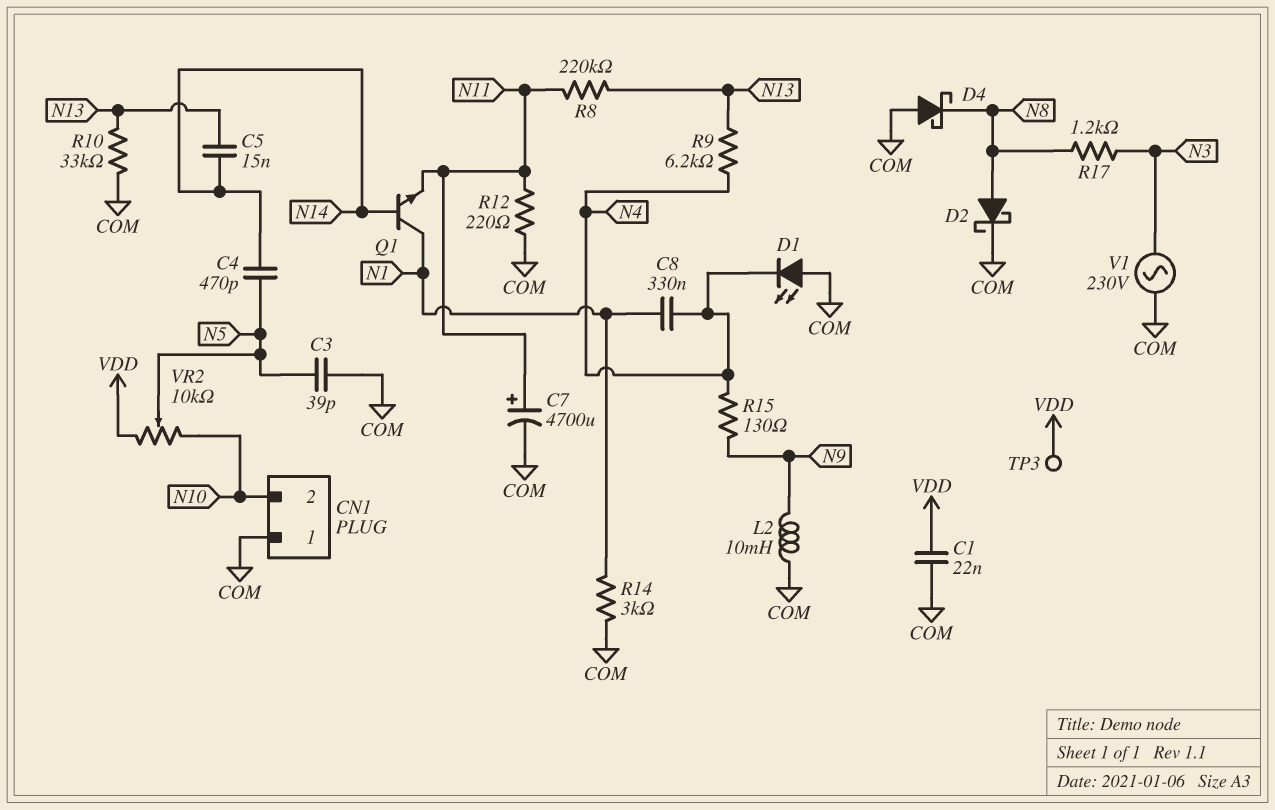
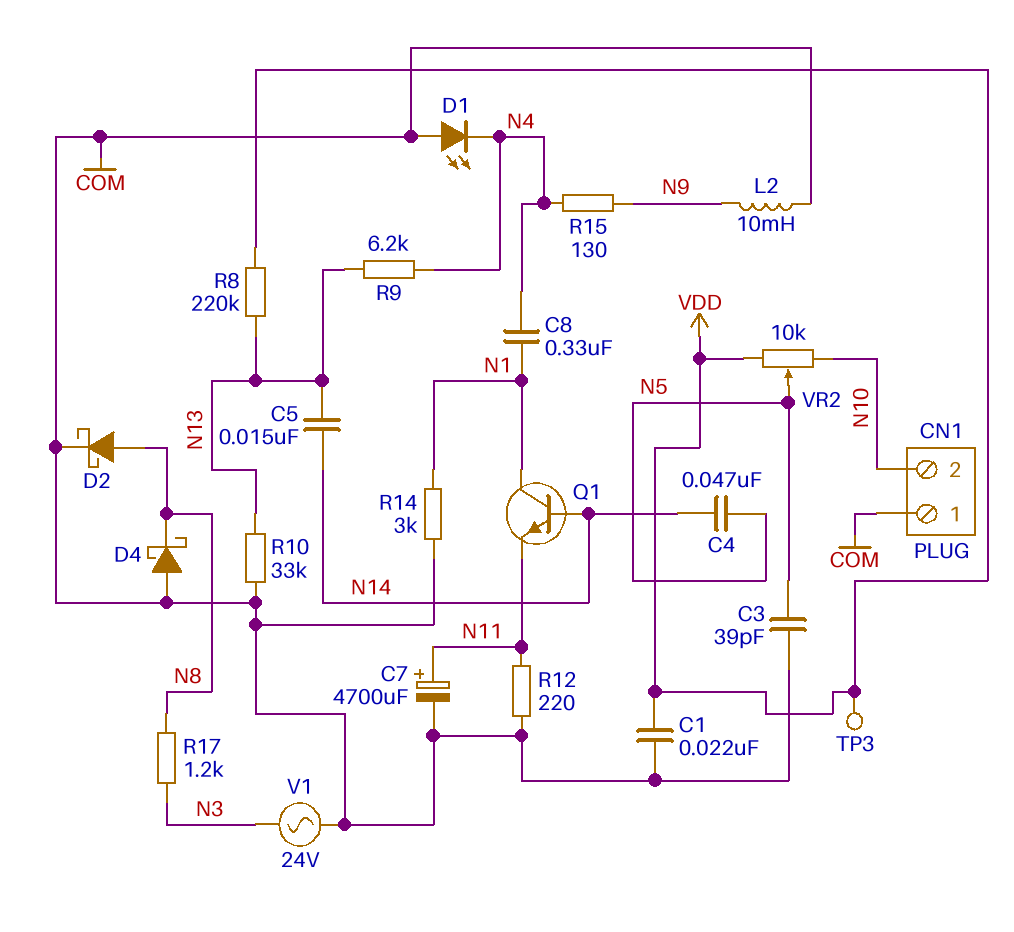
C4: 470pF (N5, N14) -> 47nF (N5, N14)
R8: 220k (N11, N13) -> 220k (N13, VDD)
V1: AC 230V (COM, N3) -> AC 24V (COM, N3)

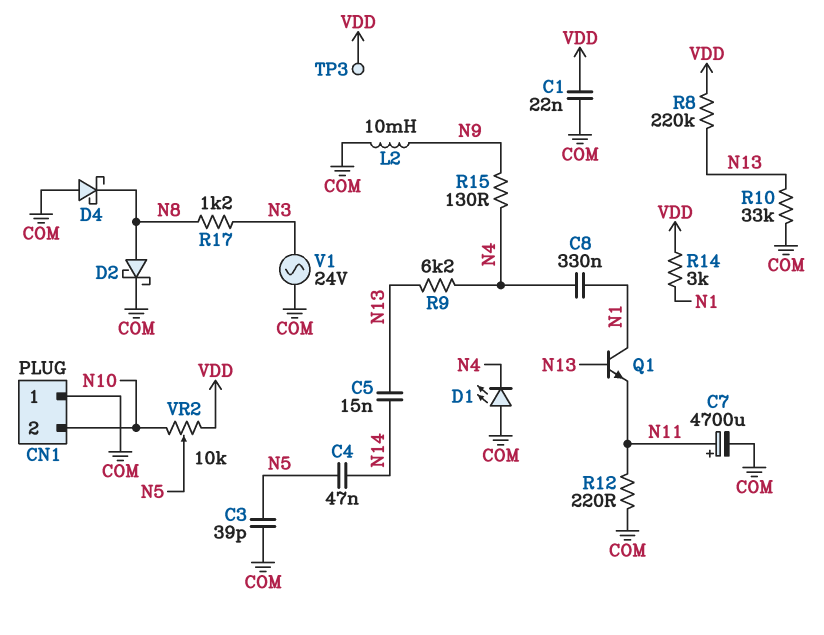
Q1: NPN (B N14, C N1, E N11) -> NPN (B N13, C N1, E N11)
R14: 3k (COM, N1) -> 3k (N1, VDD)

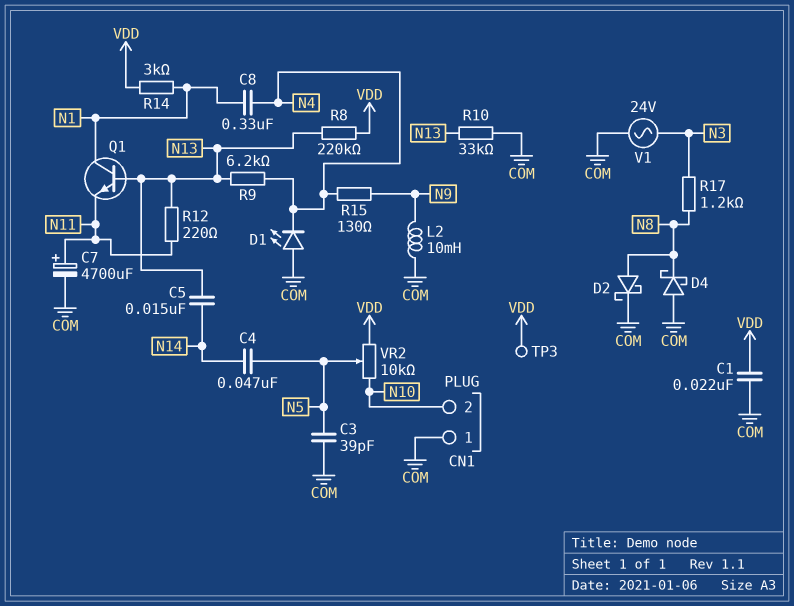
R12: 220 (COM, N11) -> 220 (N11, N13)

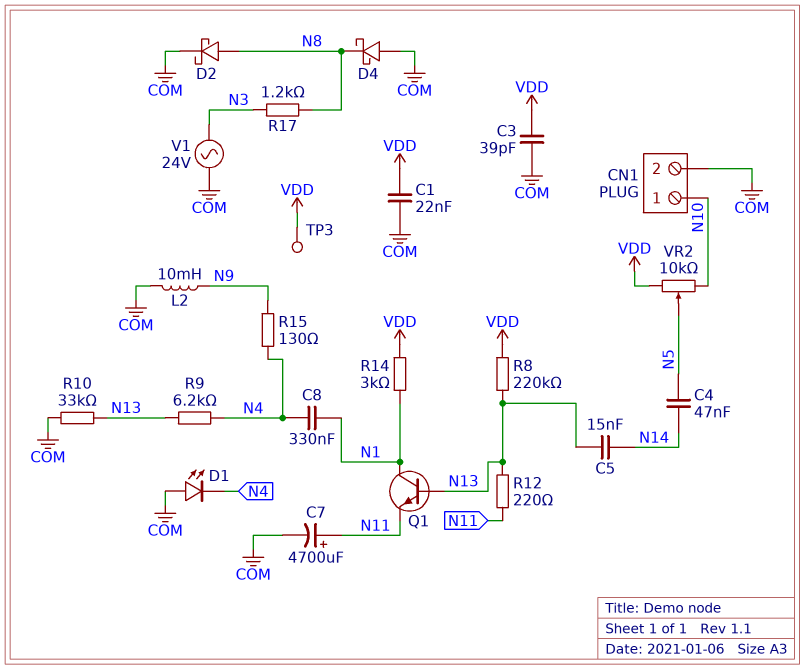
C3: 39pF (COM, N5) -> 39pF (COM, VDD)
CN1 pin 1: COM -> N10
CN1 pin 2: N10 -> COM

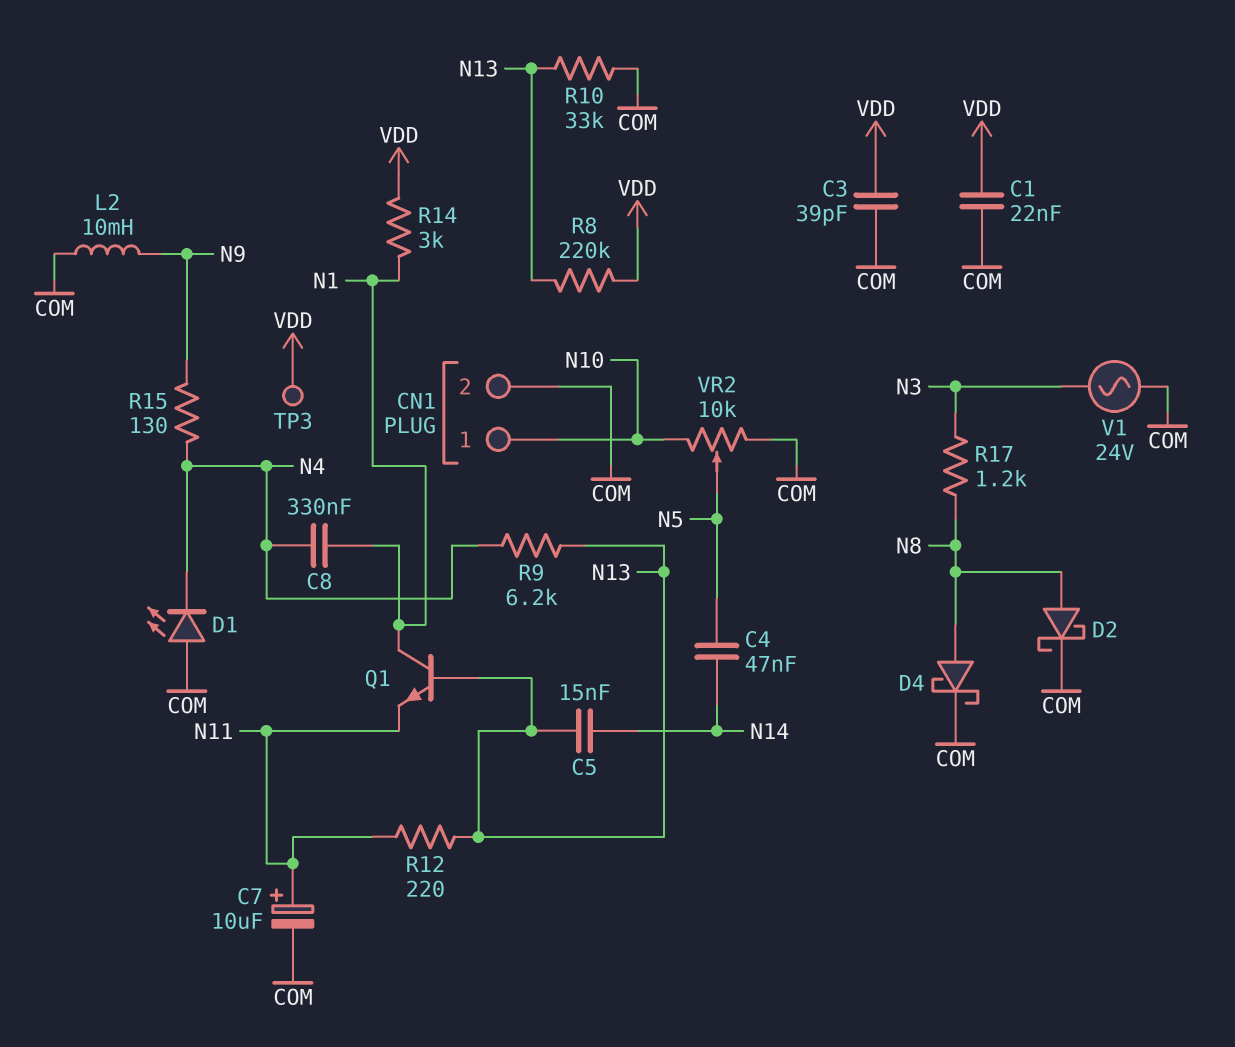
C7: 4700uF (plus N11, minus COM) -> 10uF (plus N11, minus COM)
D4: schottky (A COM, K N8) -> schottky (A N8, K COM)
VR2: 10k (N10, VDD, wiper N5) -> 10k (COM, N10, wiper N5)

